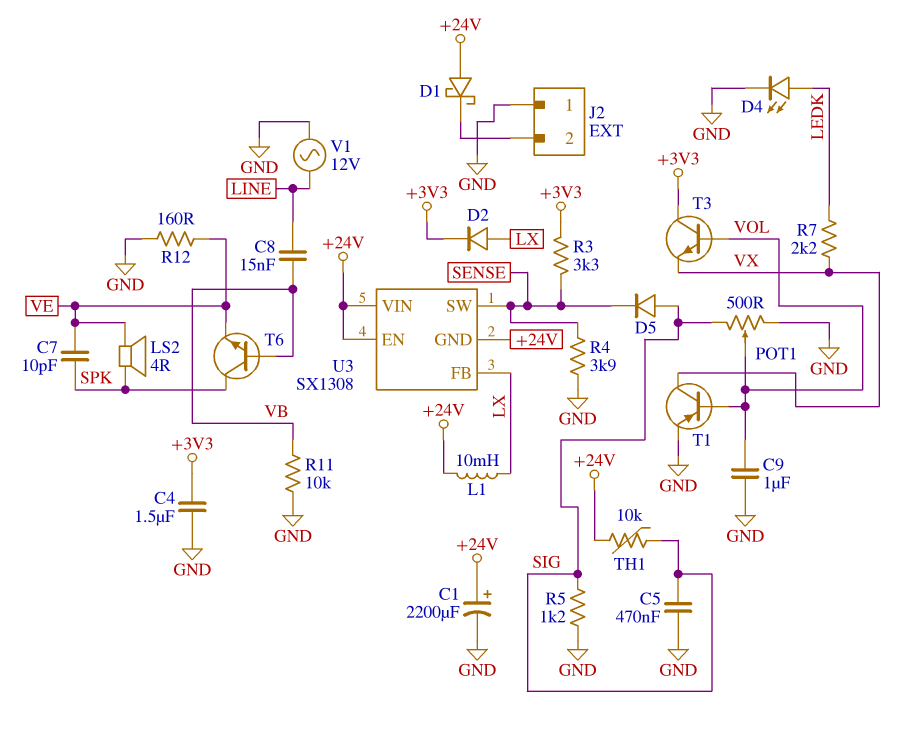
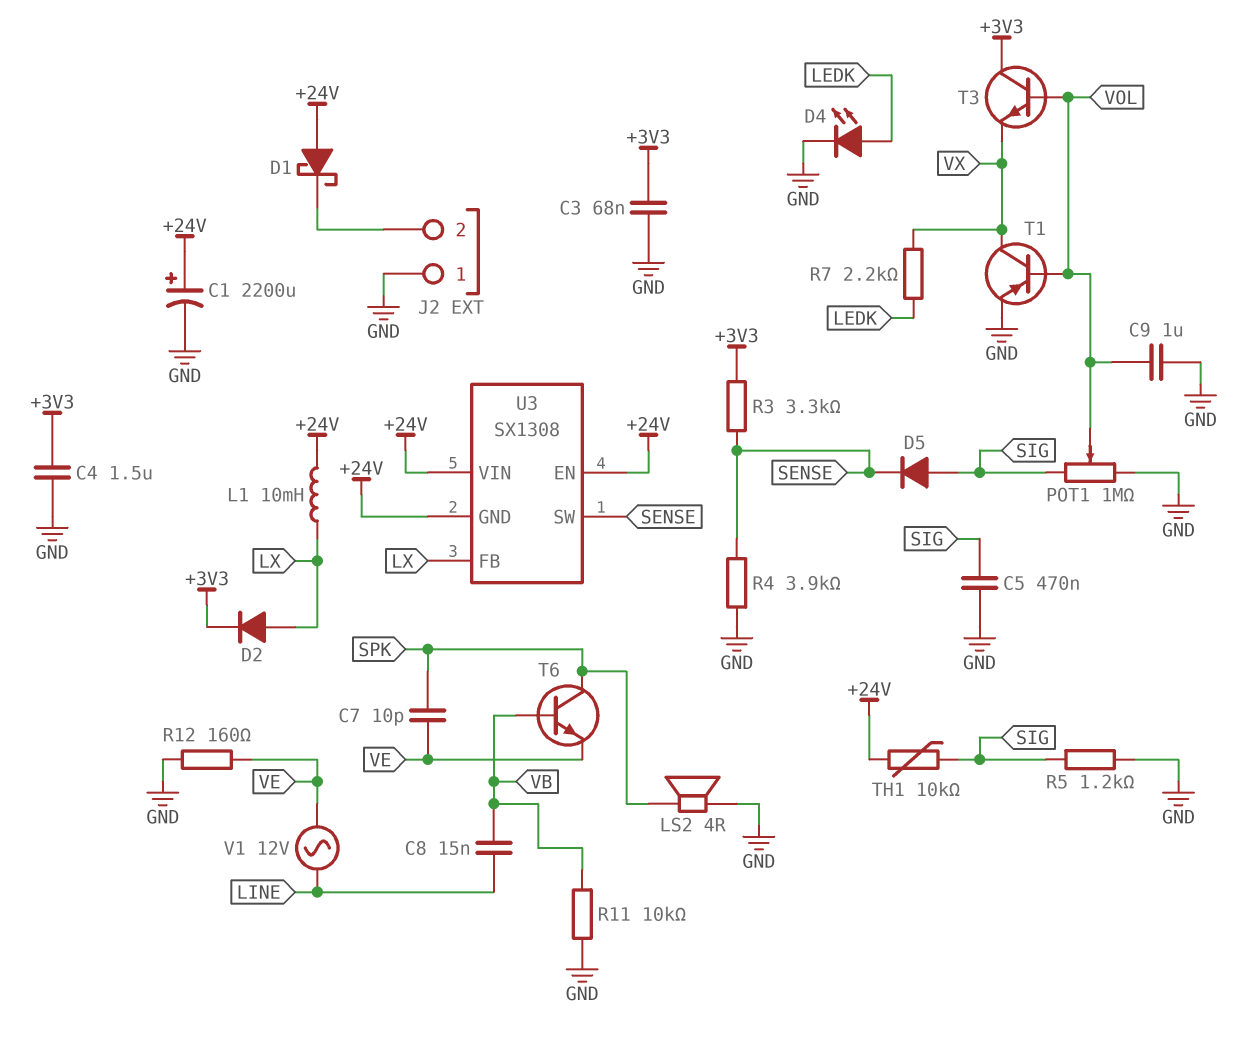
C3: none -> 68nF (+3V3, GND)
LS2: speaker 4R (SPK, VE) -> speaker 4R (GND, SPK)
POT1: 500 (GND, SIG, wiper VOL) -> 1M (GND, SIG, wiper VOL)
V1: AC 12V (GND, LINE) -> AC 12V (LINE, VE)

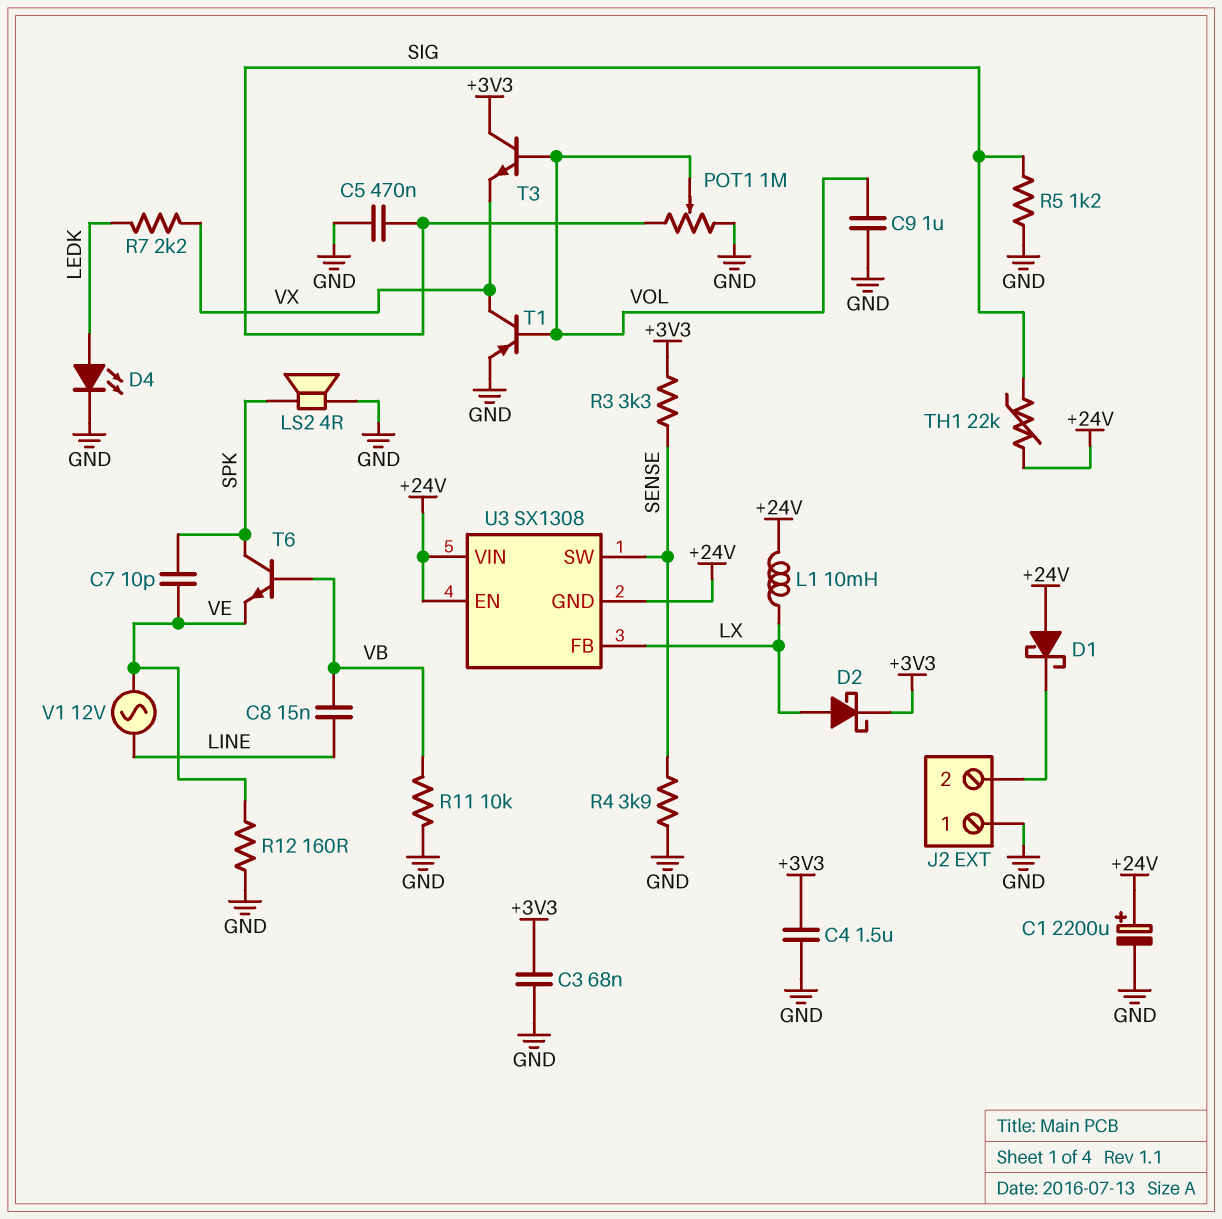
D2: diode (A LX, K +3V3) -> schottky (A LX, K +3V3)
D5: diode (A SIG, K SENSE) -> none
TH1: 10k (+24V, SIG) -> 22k (+24V, SIG)

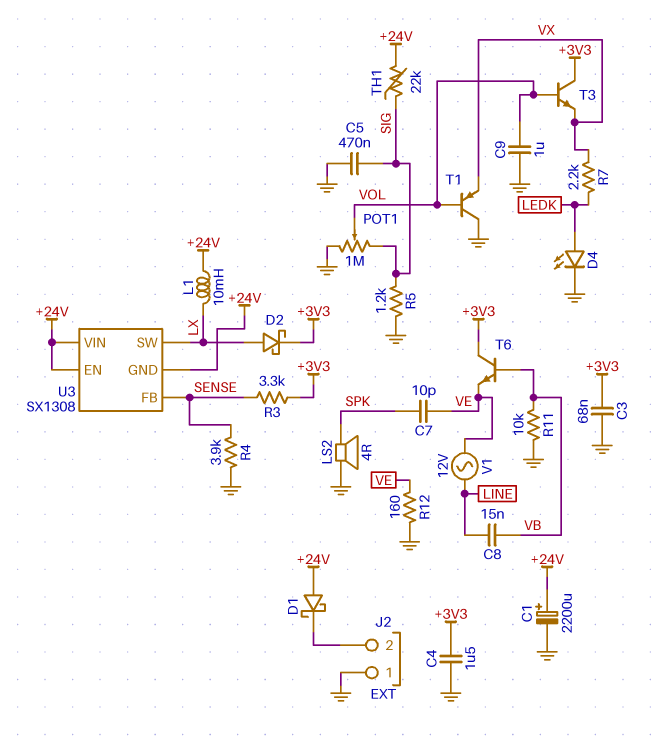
T1: PNP (B VOL, C VX, E GND) -> PNP (B VOL, C GND, E VX)
T6: NPN (B VB, C SPK, E VE) -> NPN (B VB, C +3V3, E VE)
U3 pin FB: LX -> SENSE
U3 pin SW: SENSE -> LX

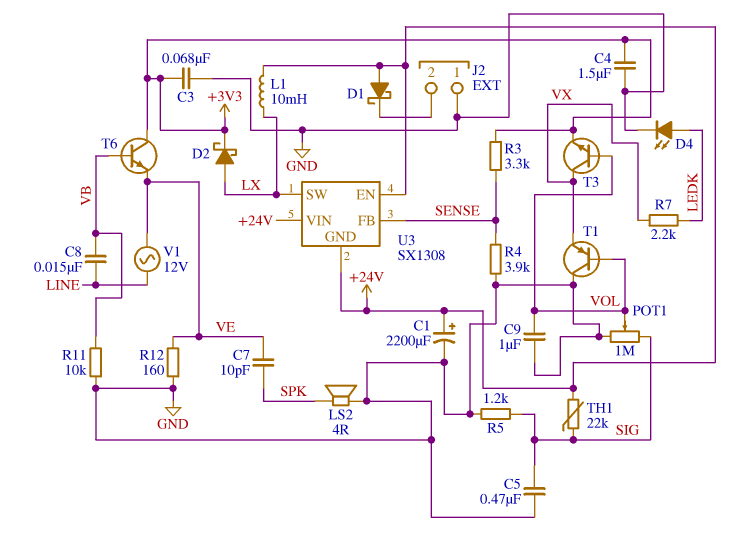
T3: NPN (B VOL, C +3V3, E VX) -> NPN (B VOL, C VX, E +3V3)

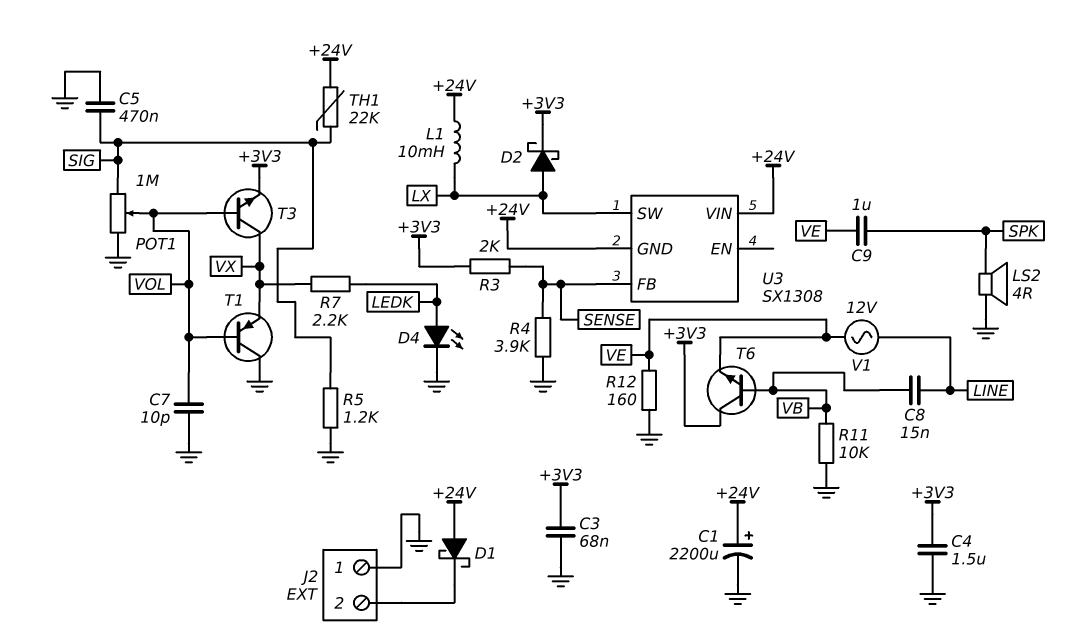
C7: 10pF (SPK, VE) -> 10pF (GND, VOL)
C9: 1uF (GND, VOL) -> 1uF (SPK, VE)
R3: 3.3k (+3V3, SENSE) -> 2k (+3V3, SENSE)
U3 pin EN: +24V -> none

